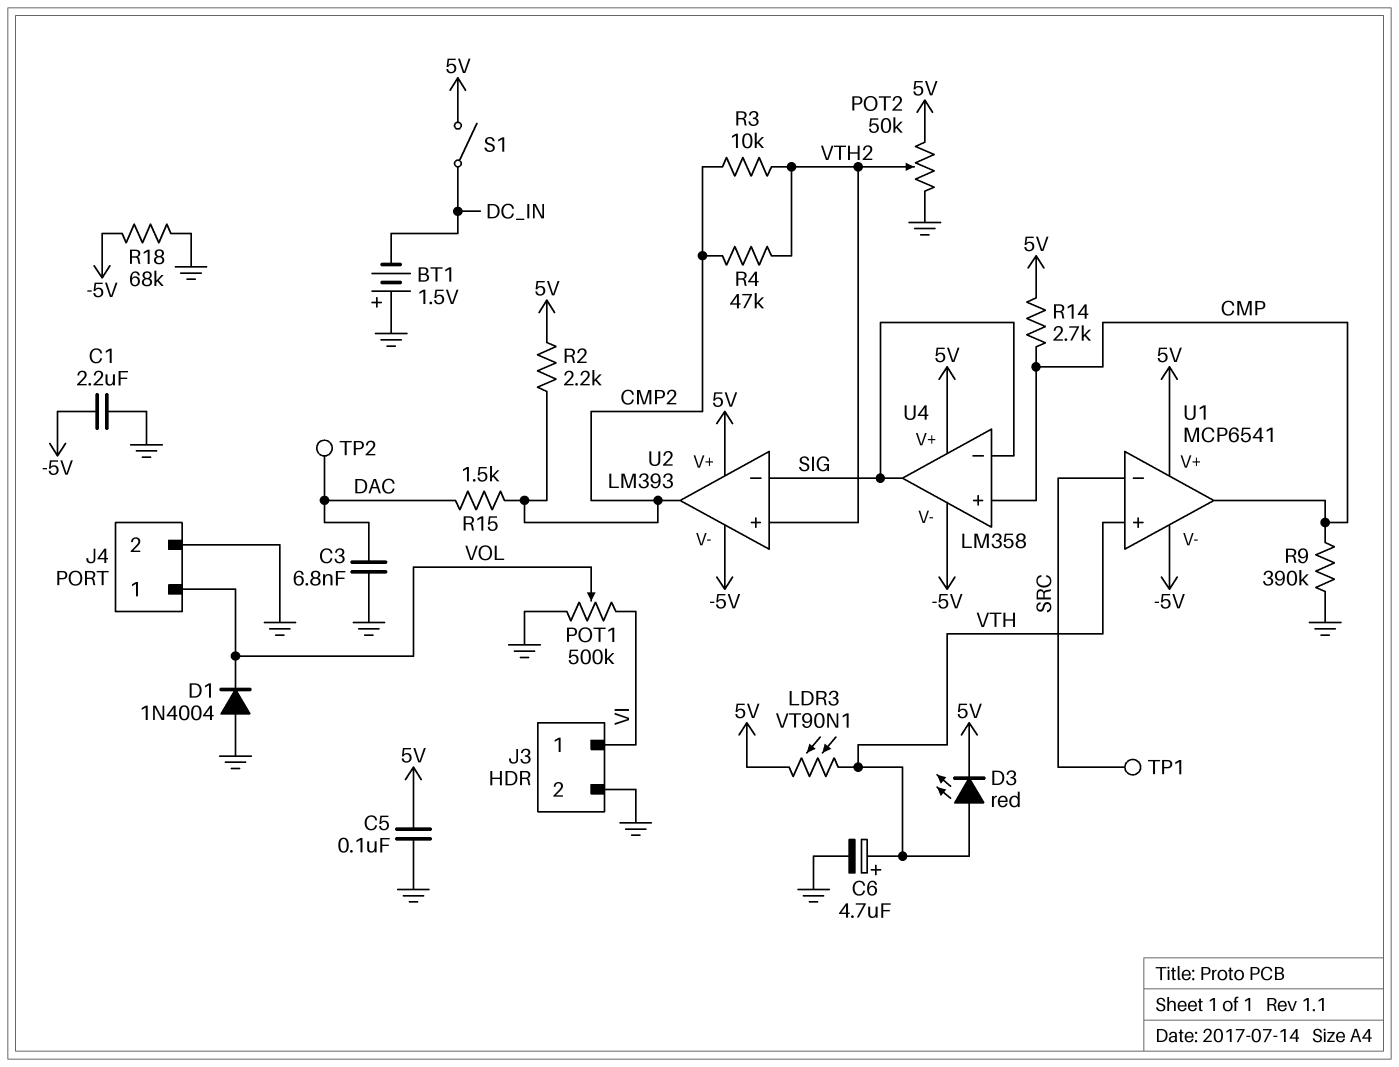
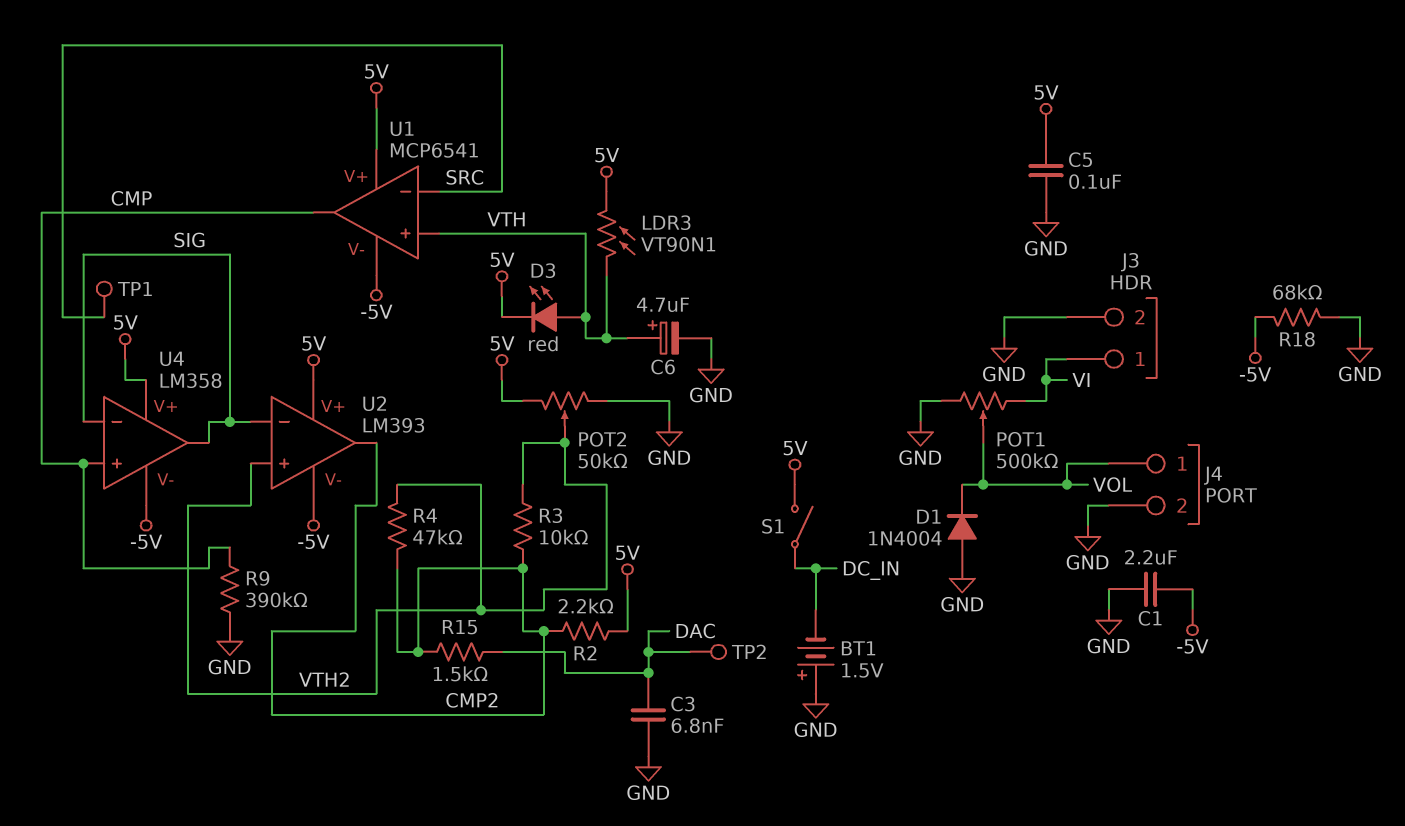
R14: 2.7k (5V, CMP) -> none

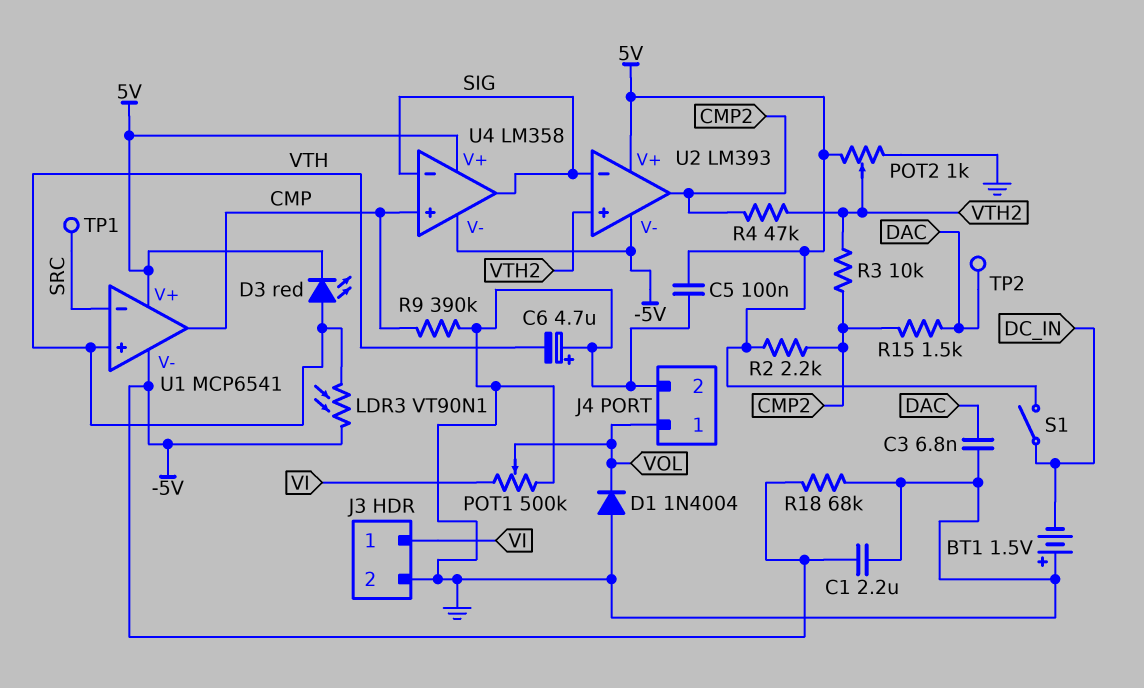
C6: 4.7uF (plus VTH, minus GND) -> 4.7uF (plus GND, minus VTH)
LDR3: VT90N1 (5V, VTH) -> VT90N1 (-5V, VTH)
POT2: 50k (5V, GND, wiper VTH2) -> 1k (5V, GND, wiper VTH2)

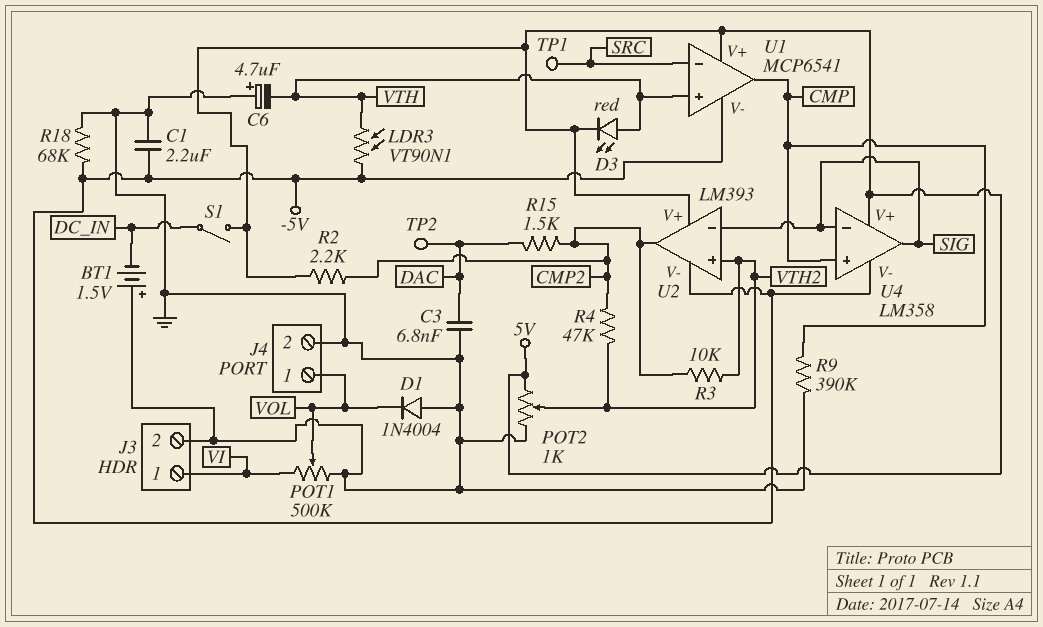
C5: 100nF (5V, GND) -> none

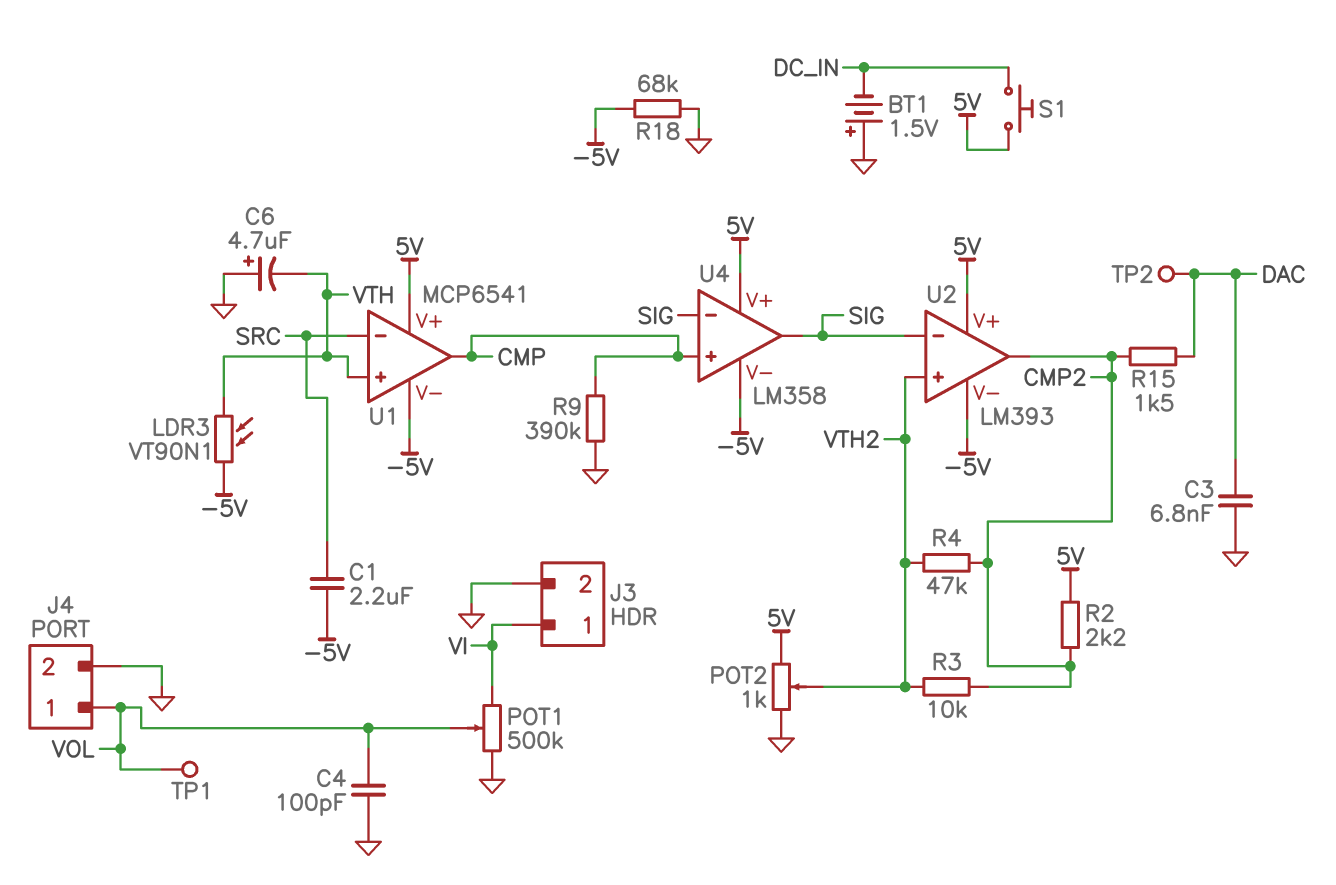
C1: 2.2uF (-5V, GND) -> 2.2uF (-5V, SRC)
C4: none -> 100pF (GND, VOL)
D1: diode 1N4004 (A GND, K VOL) -> none
D3: LED red (A VTH, K 5V) -> none
S1: switch (5V, DC_IN) -> button (5V, DC_IN)
TP1: test point (SRC) -> test point (VOL)

